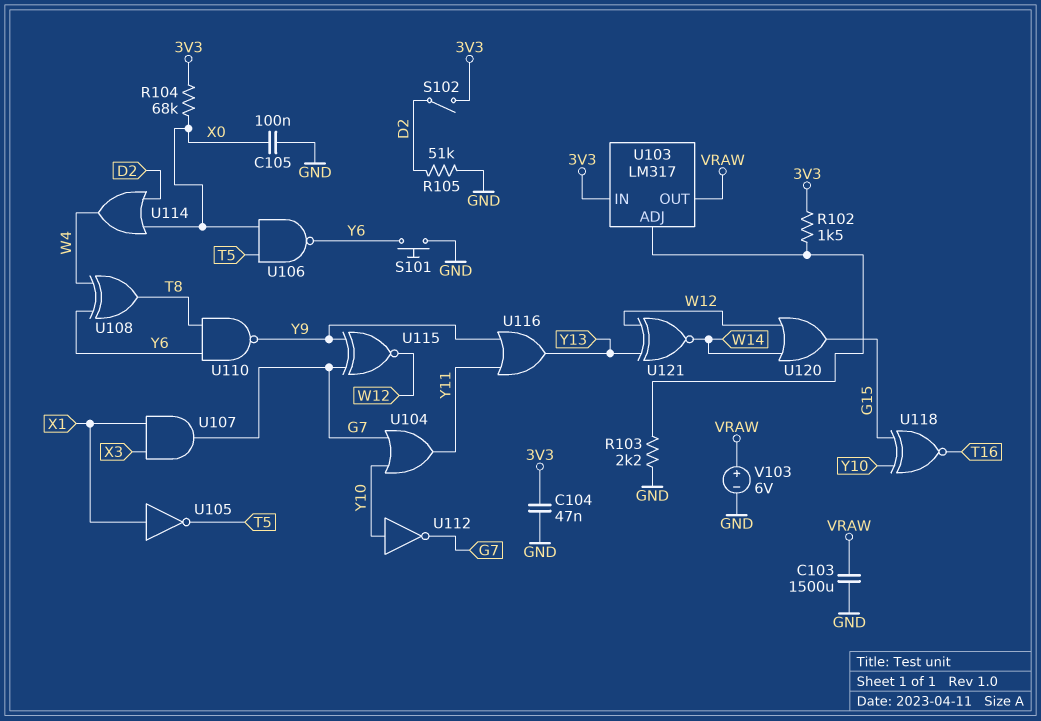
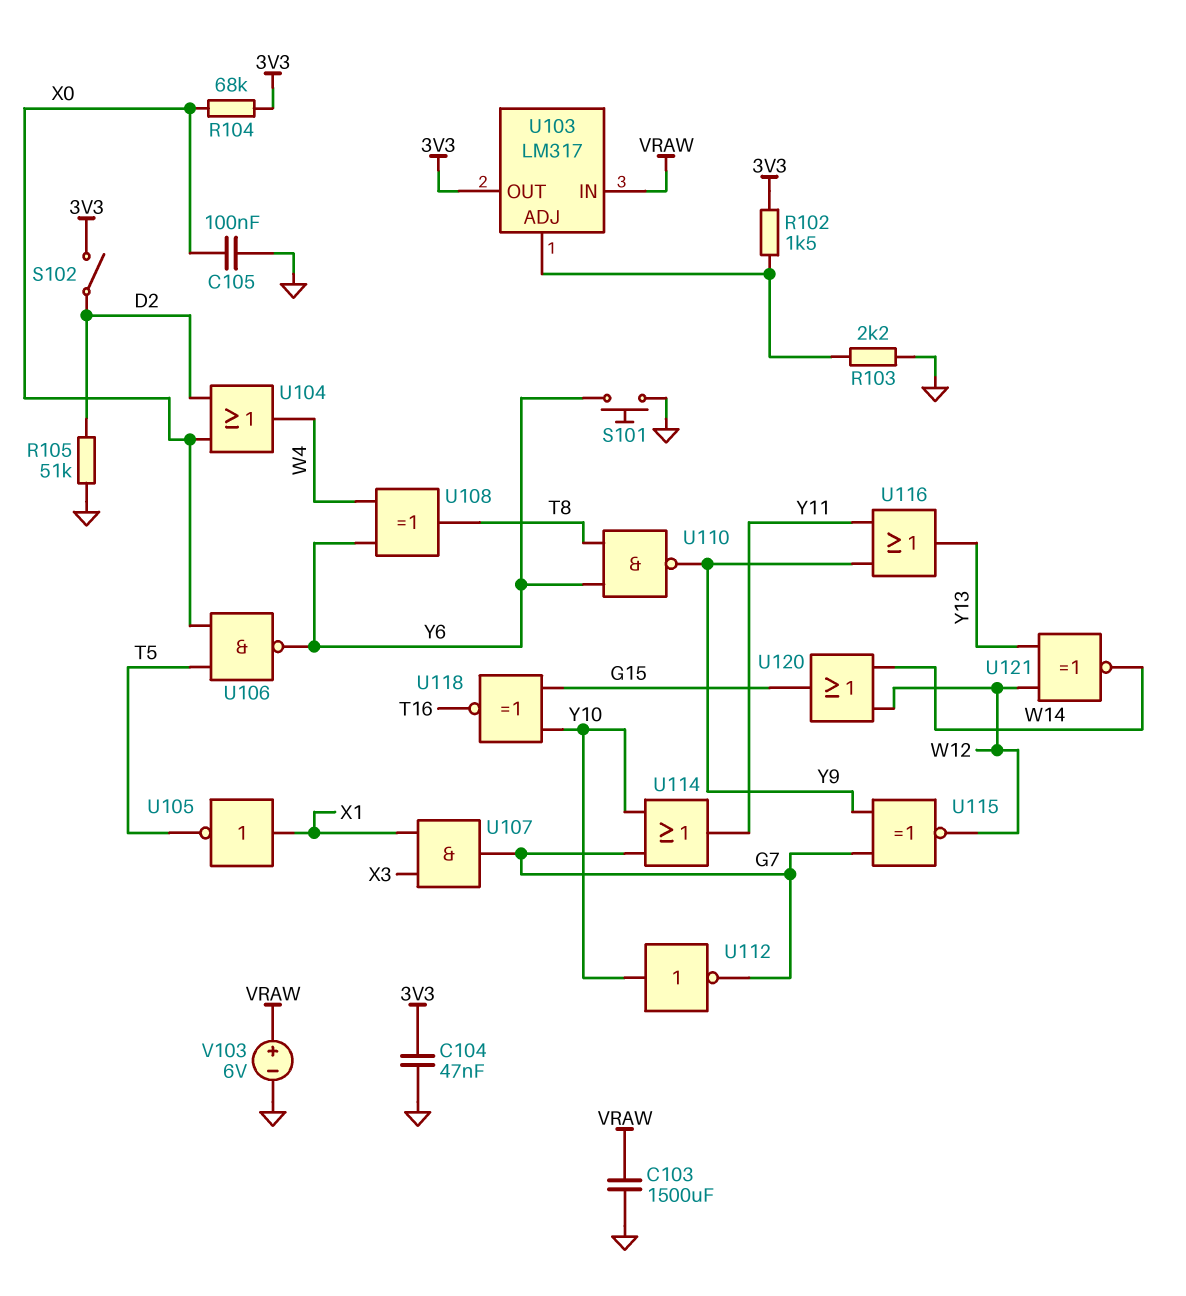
U103 pin IN: 3V3 -> VRAW
U103 pin OUT: VRAW -> 3V3
U104: OR (in G7, in Y10, out Y11) -> OR (in D2, in X0, out W4)
U114: OR (in D2, in X0, out W4) -> OR (in G7, in Y10, out Y11)

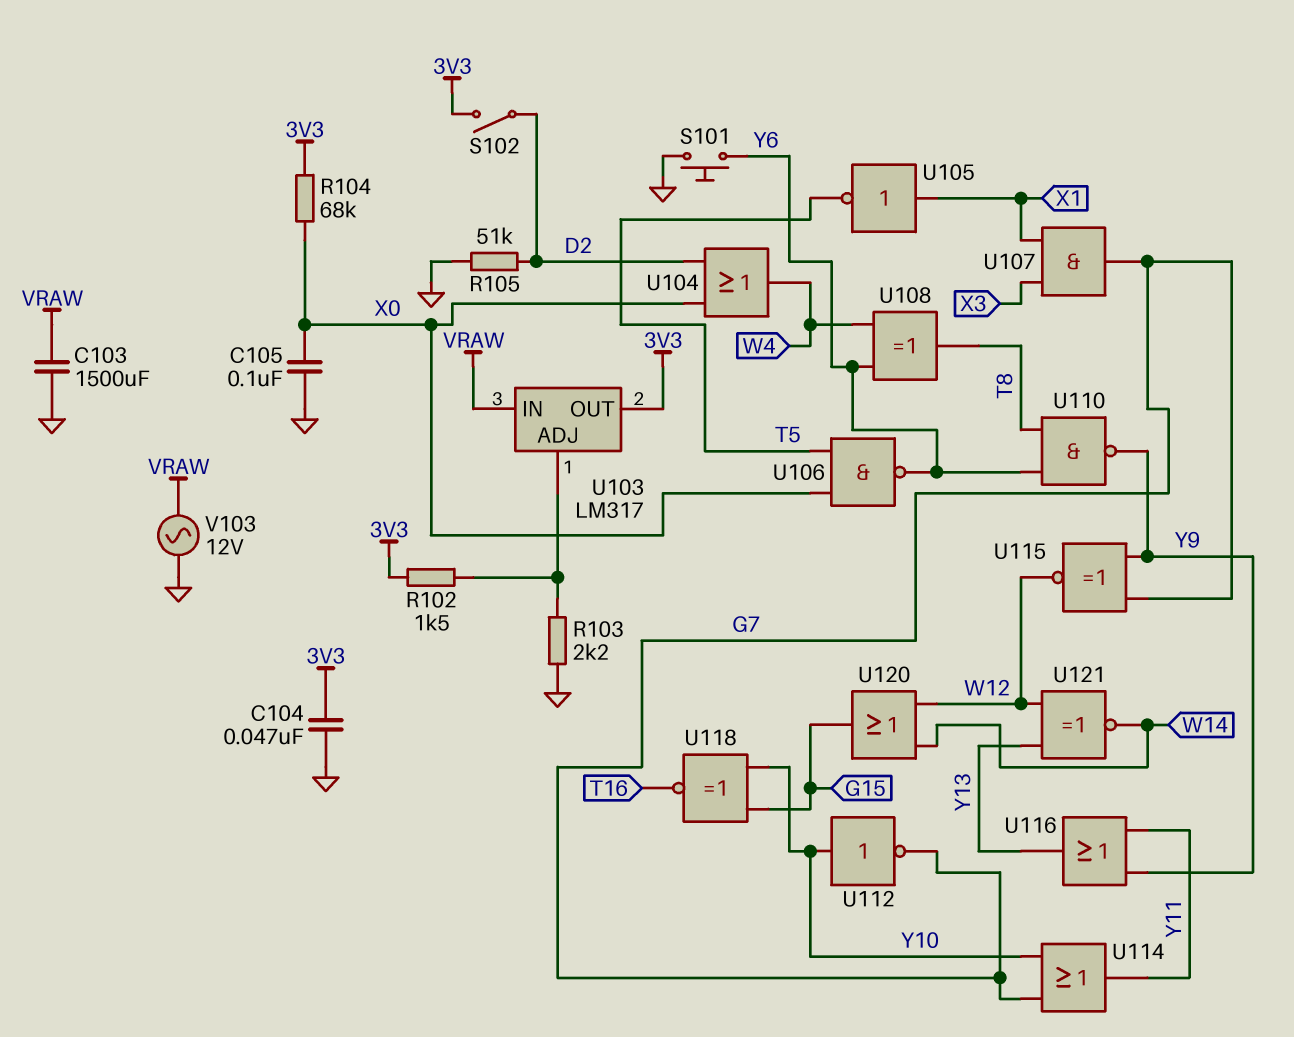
V103: 6V (plus VRAW, minus GND) -> AC 12V (GND, VRAW)

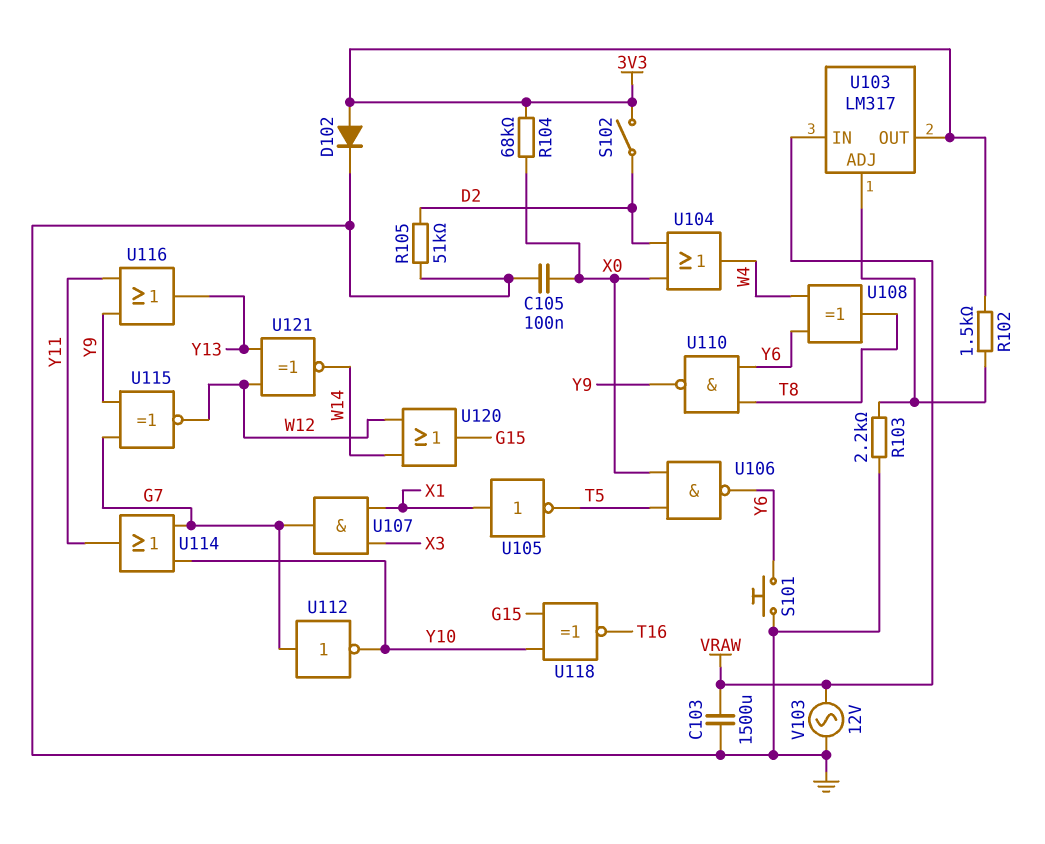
C104: 47nF (3V3, GND) -> none
D102: none -> diode (A 3V3, K GND)
U112: NOT (in Y10, out G7) -> NOT (in G7, out Y10)

